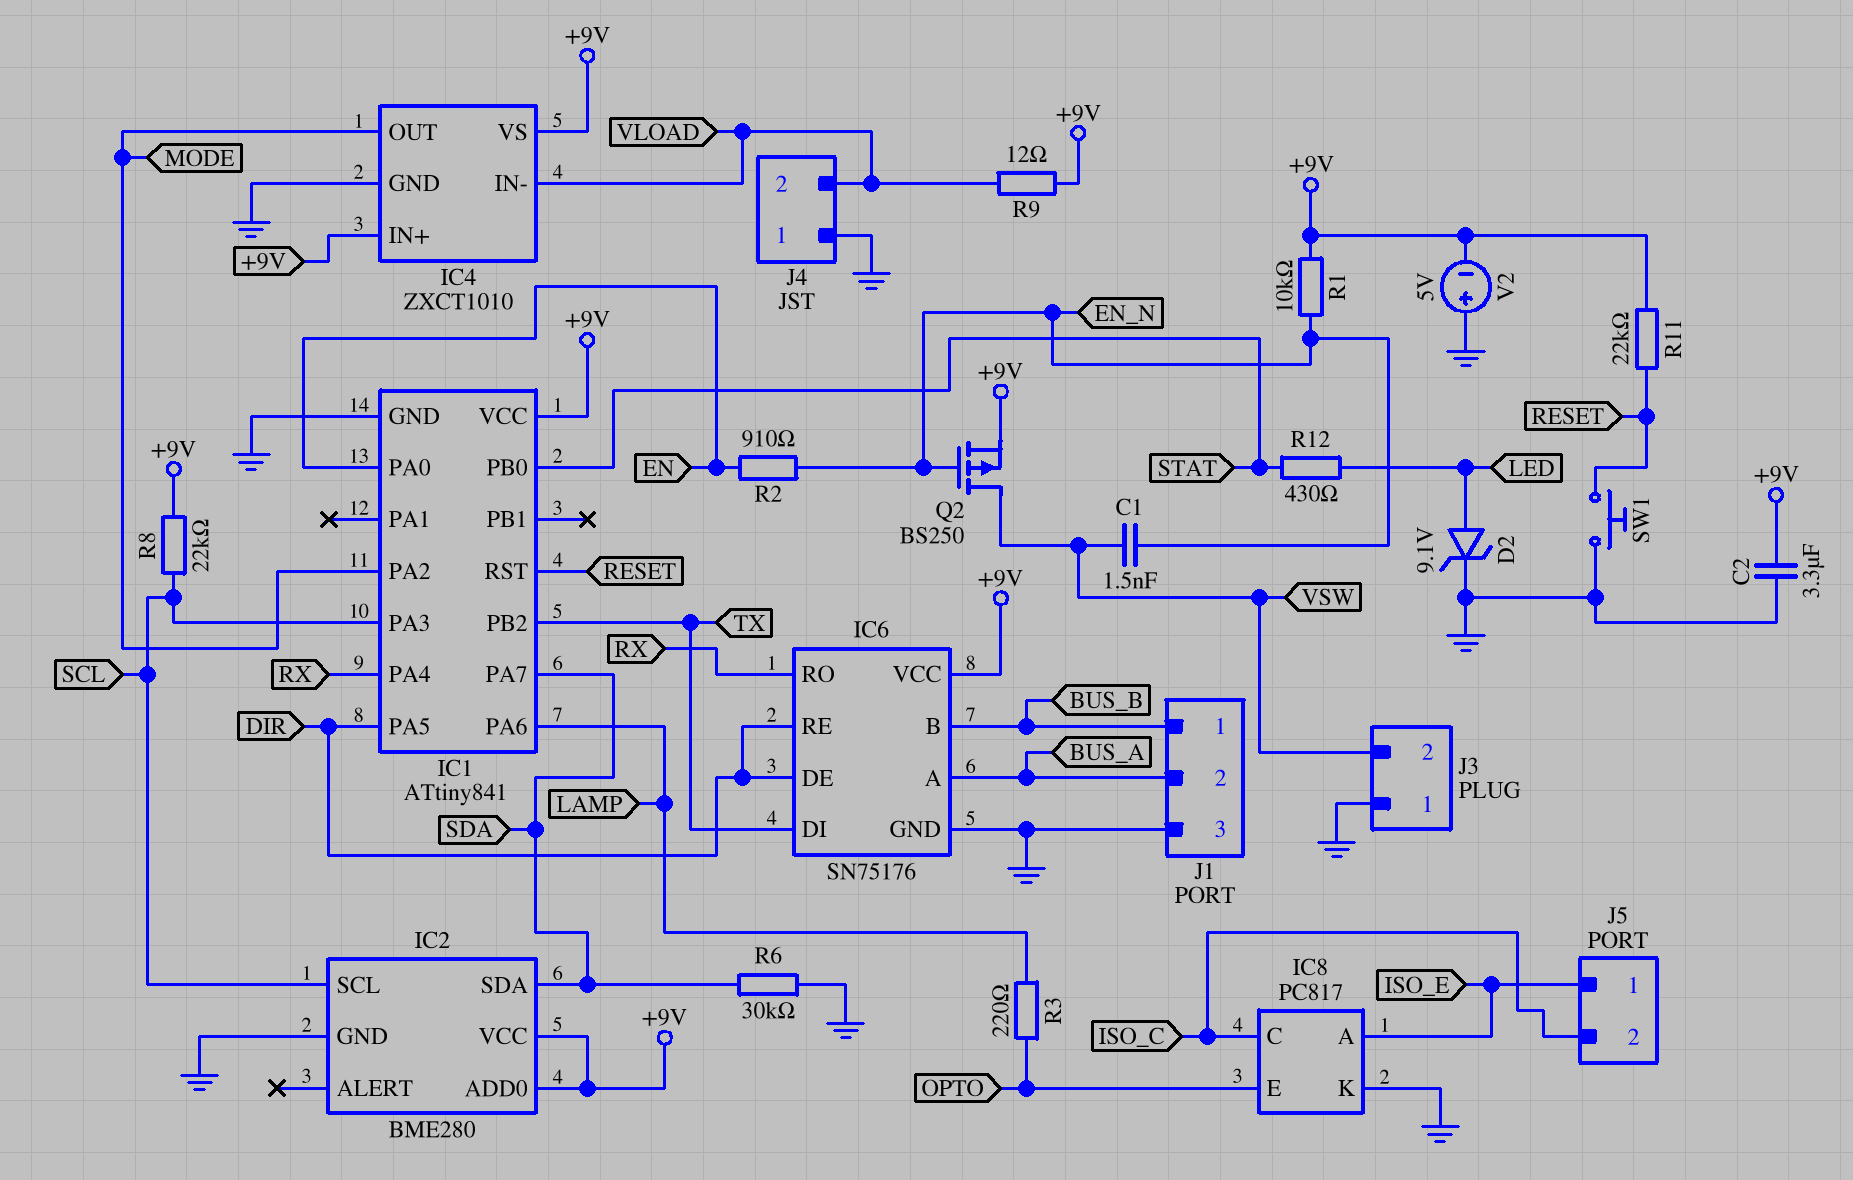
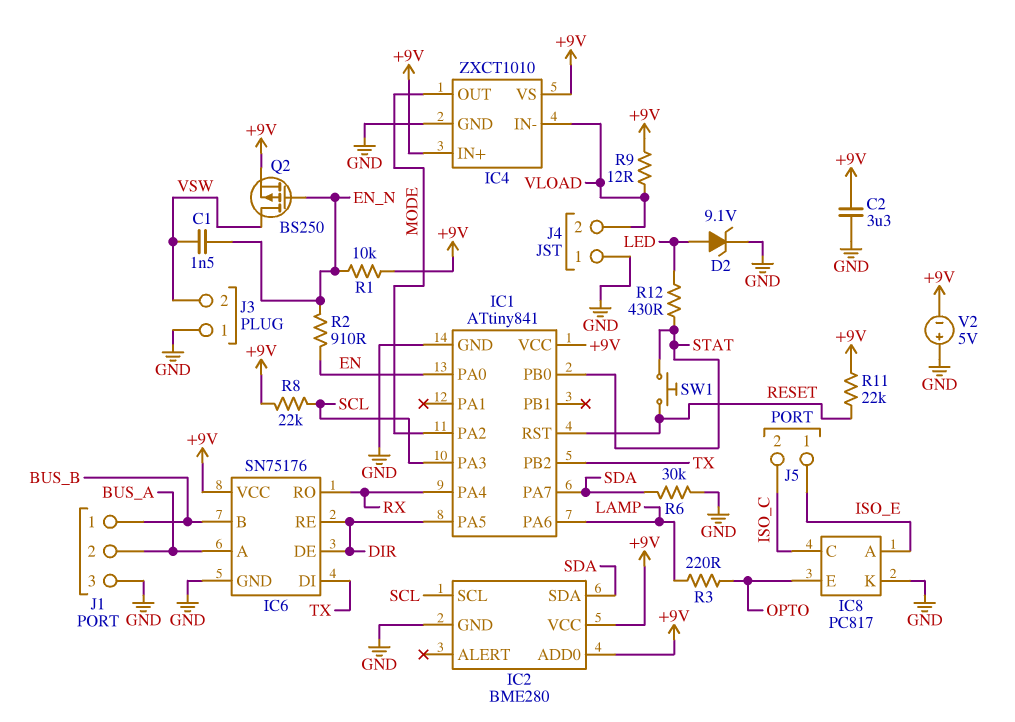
SW1: button (GND, RESET) -> button (RESET, STAT)

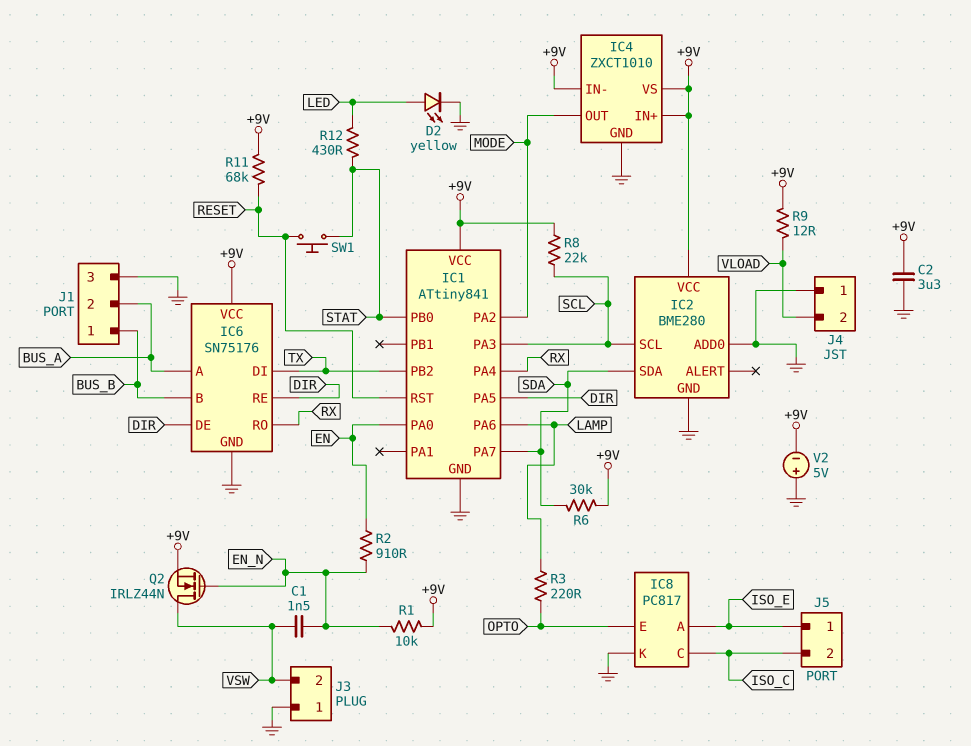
D2: zener 9.1V (A LED, K GND) -> LED yellow (A LED, K GND)
IC2 pin ADD0: +9V -> GND
IC4 pin IN-: VLOAD -> +9V
Q2: PMOS BS250 (G EN_N, D VSW, S +9V) -> NMOS IRLZ44N (G EN_N, D VSW, S +9V)
R6: 30k (GND, SDA) -> 30k (+9V, SDA)
R11: 22k (+9V, RESET) -> 68k (+9V, RESET)

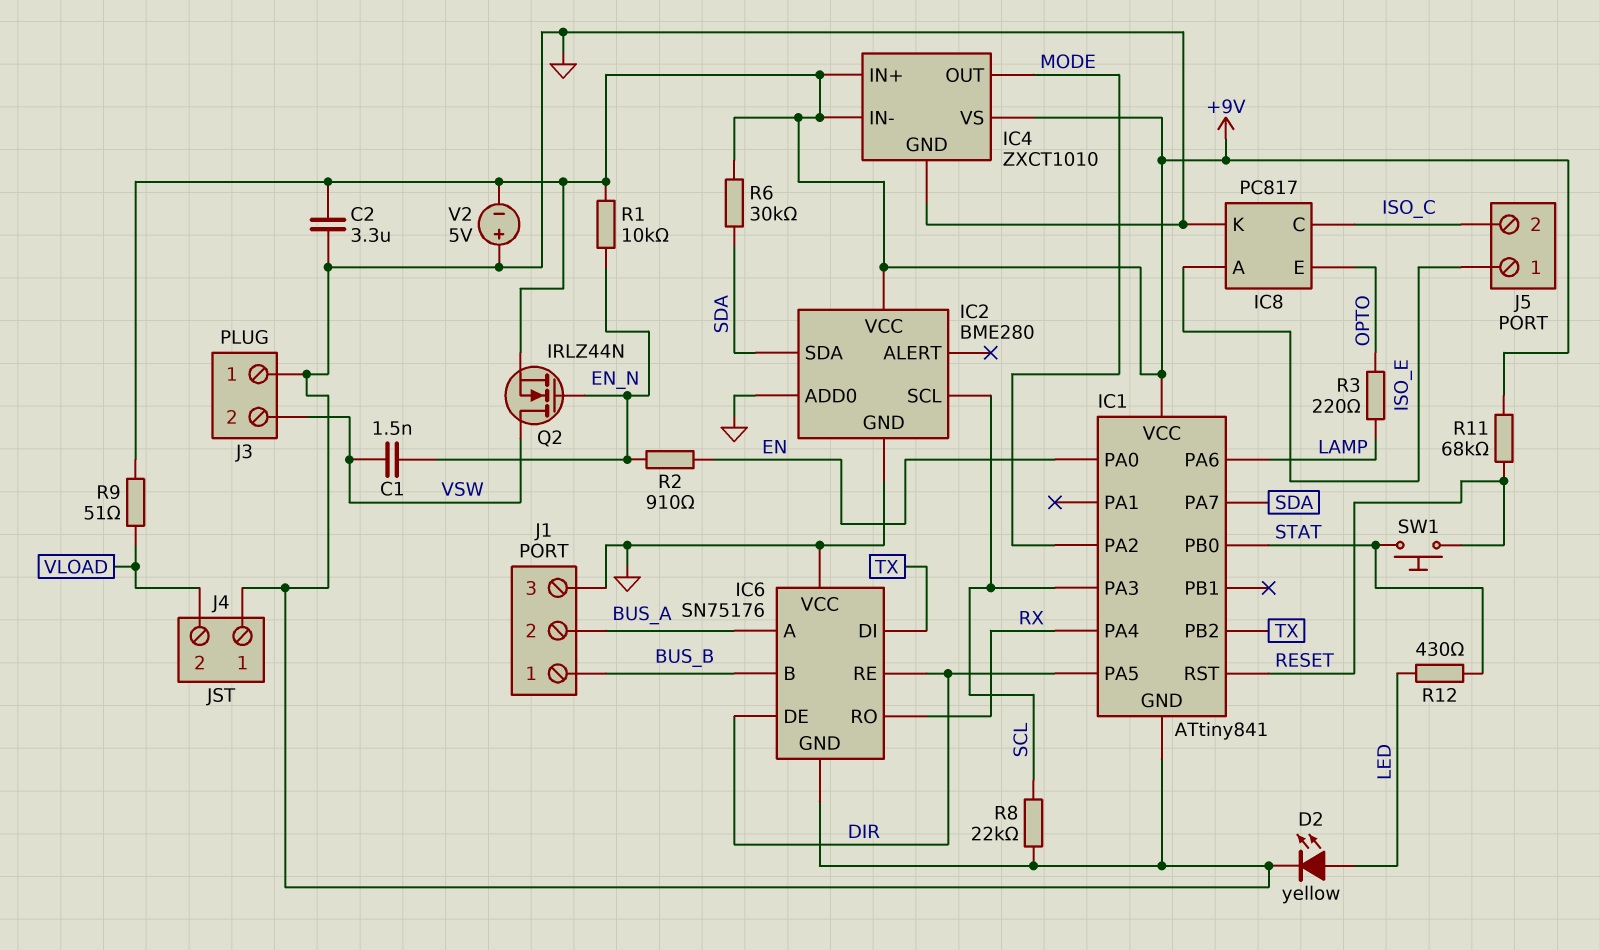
IC6 pin VCC: +9V -> GND
R8: 22k (+9V, SCL) -> 22k (GND, SCL)
R9: 12 (+9V, VLOAD) -> 51 (+9V, VLOAD)

